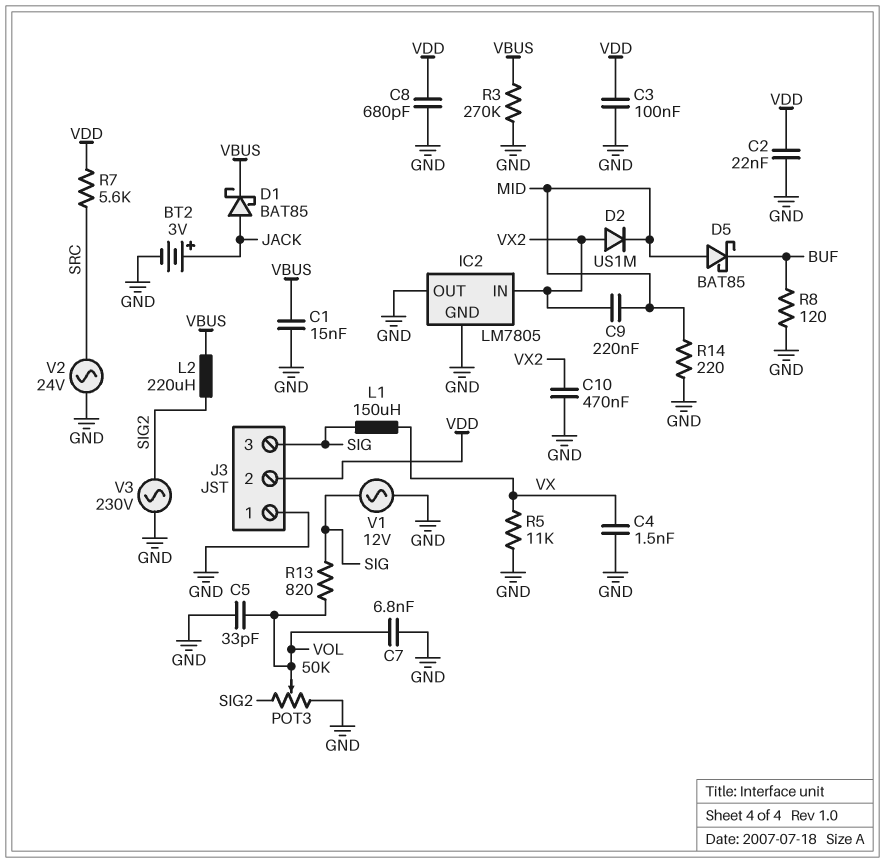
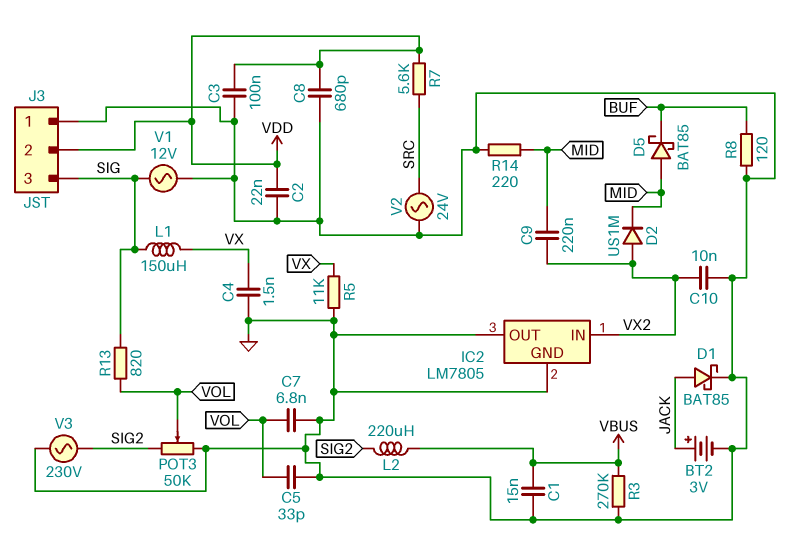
C10: 470nF (GND, VX2) -> 10nF (GND, VX2)
D1: schottky BAT85 (A JACK, K VBUS) -> schottky BAT85 (A JACK, K GND)

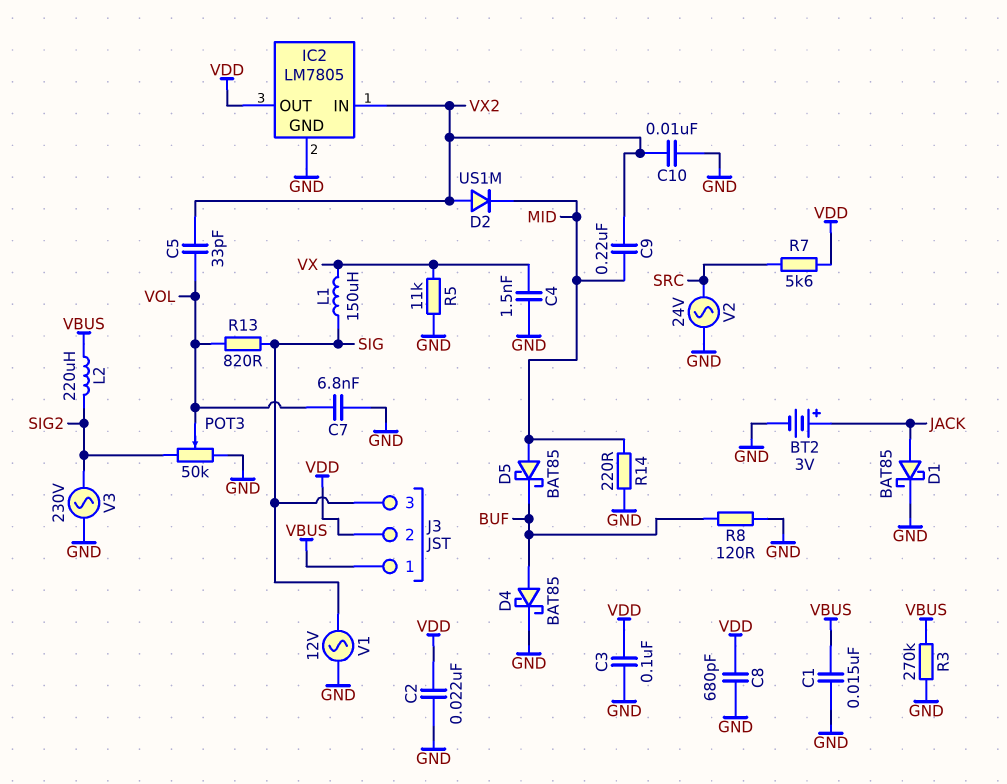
C5: 33pF (GND, VOL) -> 33pF (VOL, VX2)
D4: none -> schottky BAT85 (A BUF, K GND)
IC2 pin OUT: GND -> VDD
J3 pin 1: GND -> VBUS

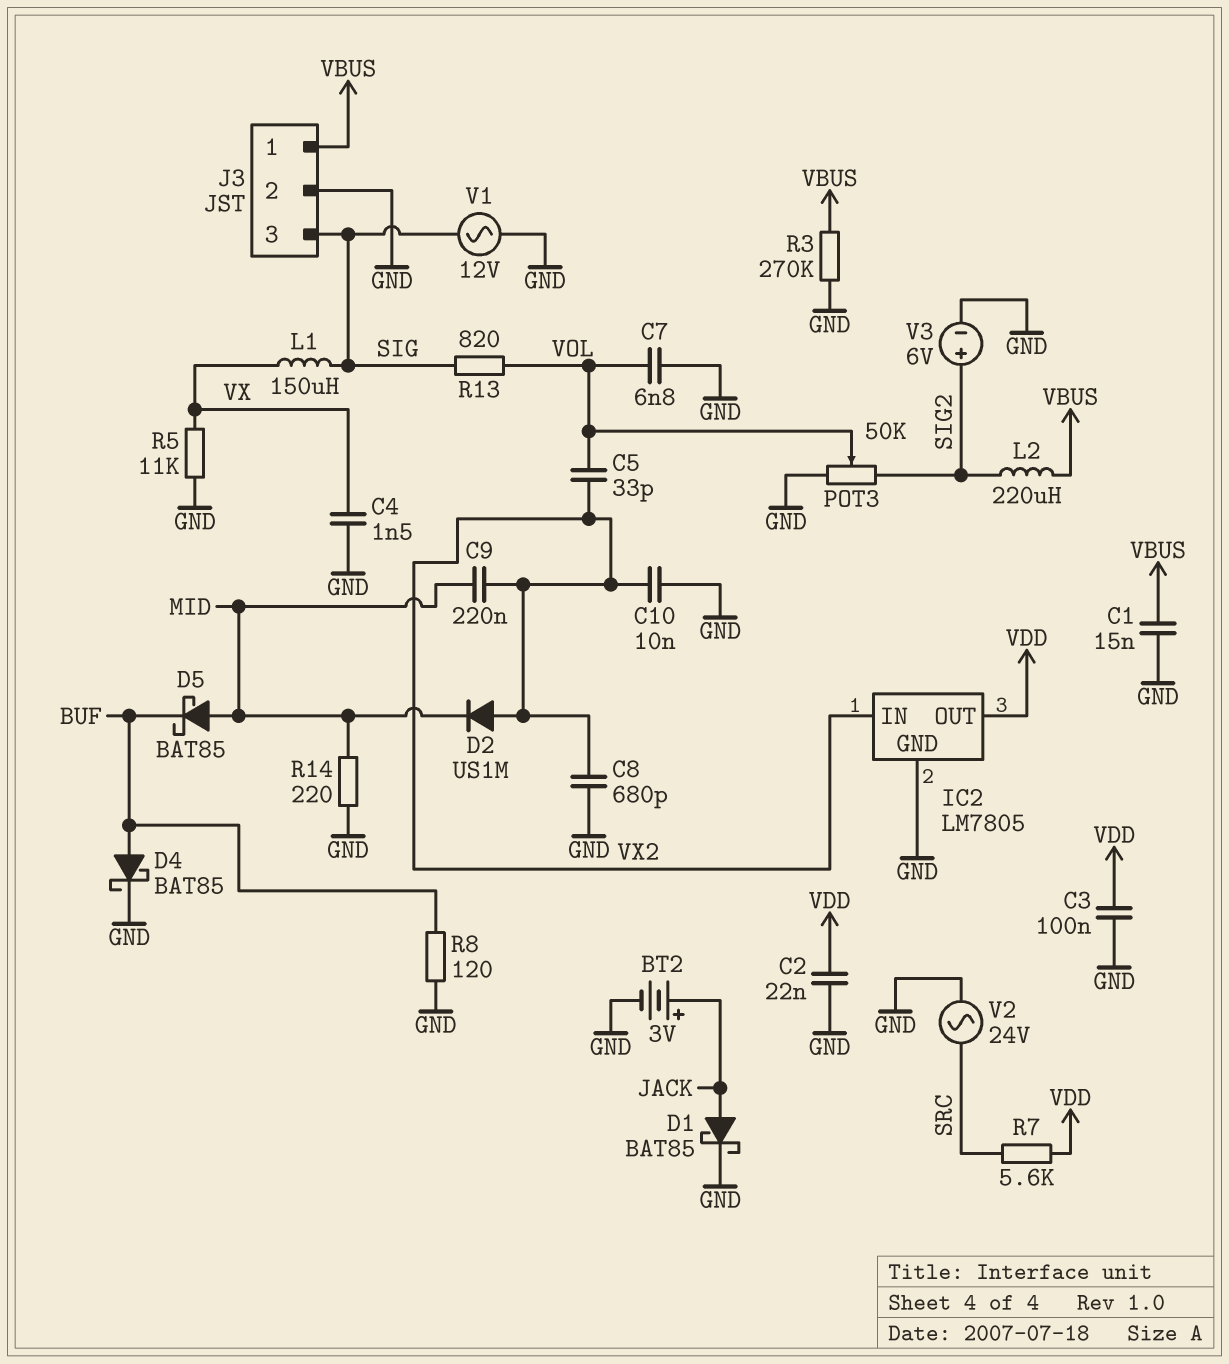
C8: 680pF (GND, VDD) -> 680pF (GND, VX2)
J3 pin 2: VDD -> GND
V3: AC 230V (GND, SIG2) -> 6V (plus SIG2, minus GND)

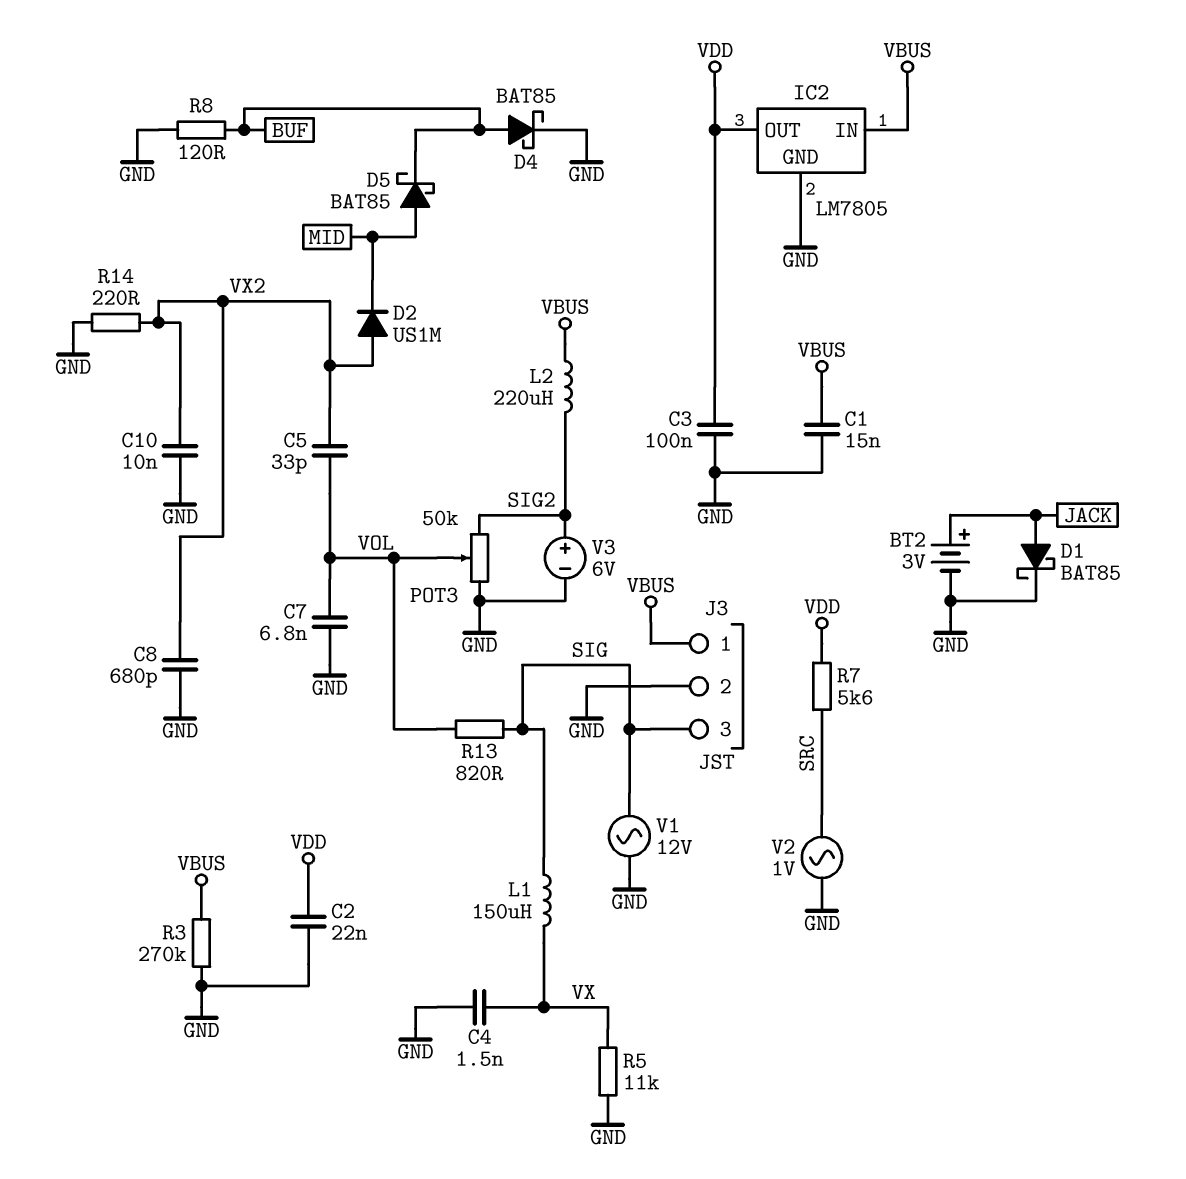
C9: 220nF (MID, VX2) -> none
IC2 pin IN: VX2 -> VBUS
R14: 220 (GND, MID) -> 220 (GND, VX2)
V2: AC 24V (GND, SRC) -> AC 1V (GND, SRC)

